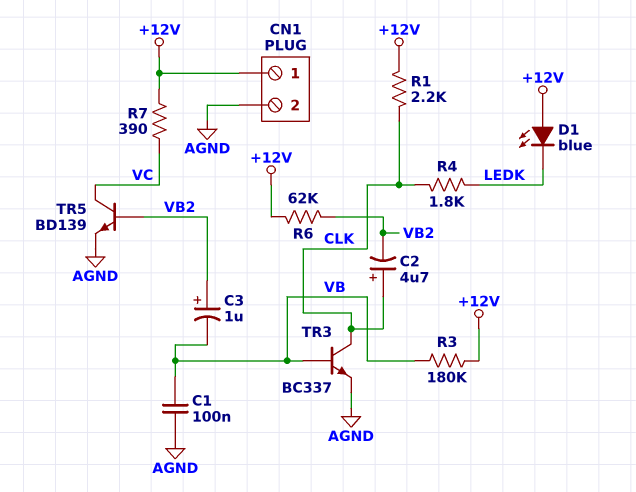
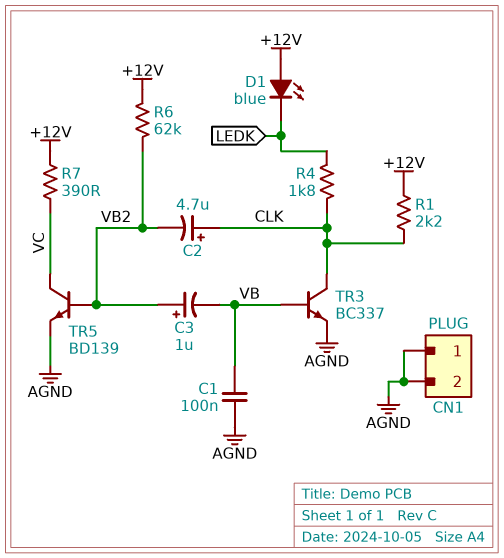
CN1 pin 1: +12V -> AGND
R3: 180k (+12V, VB) -> none

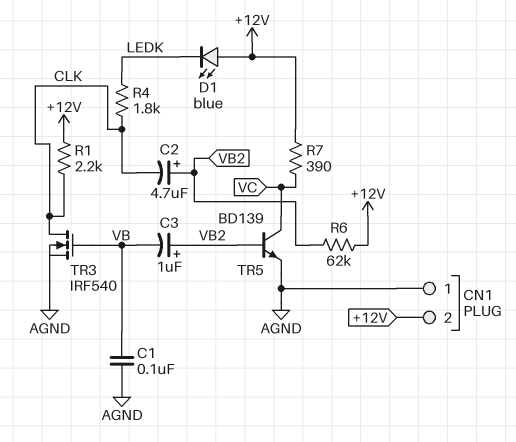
C2: 4.7uF (plus CLK, minus VB2) -> 4.7uF (plus VB2, minus CLK)
CN1 pin 2: AGND -> +12V
TR3: NPN BC337 (B VB, C CLK, E AGND) -> NMOS IRF540 (G VB, D CLK, S AGND)

